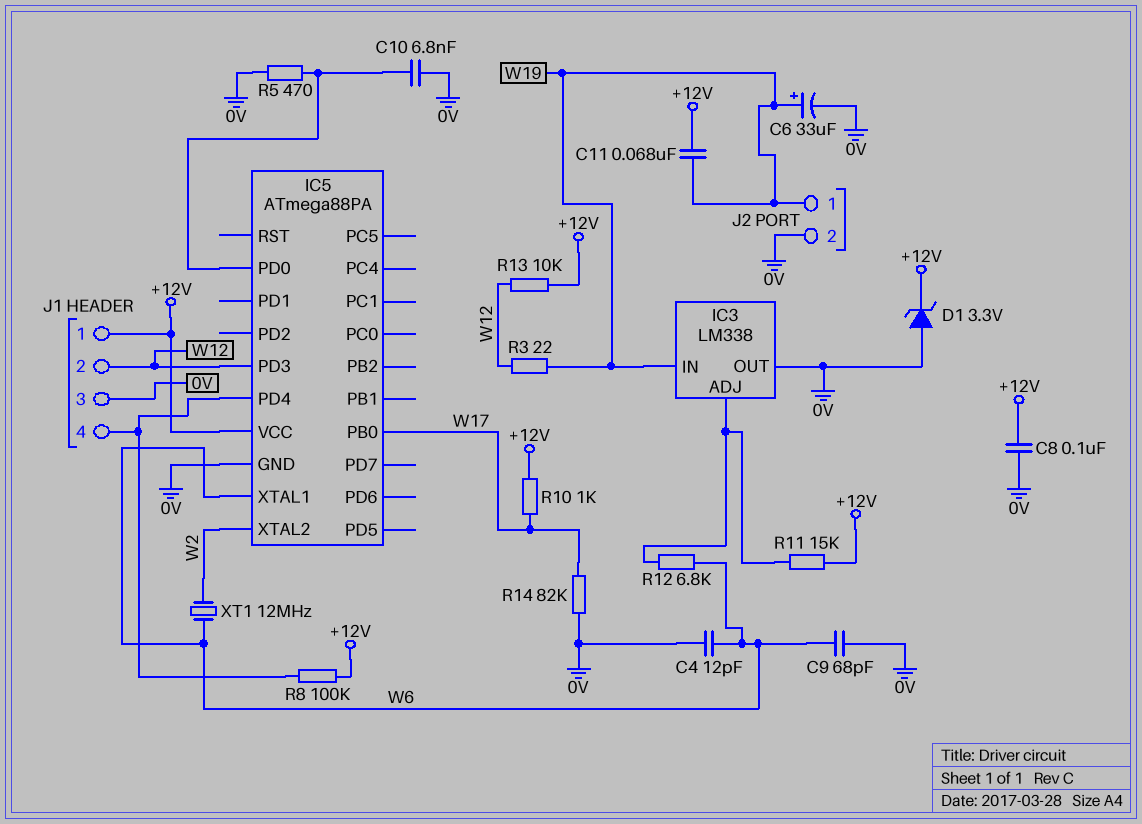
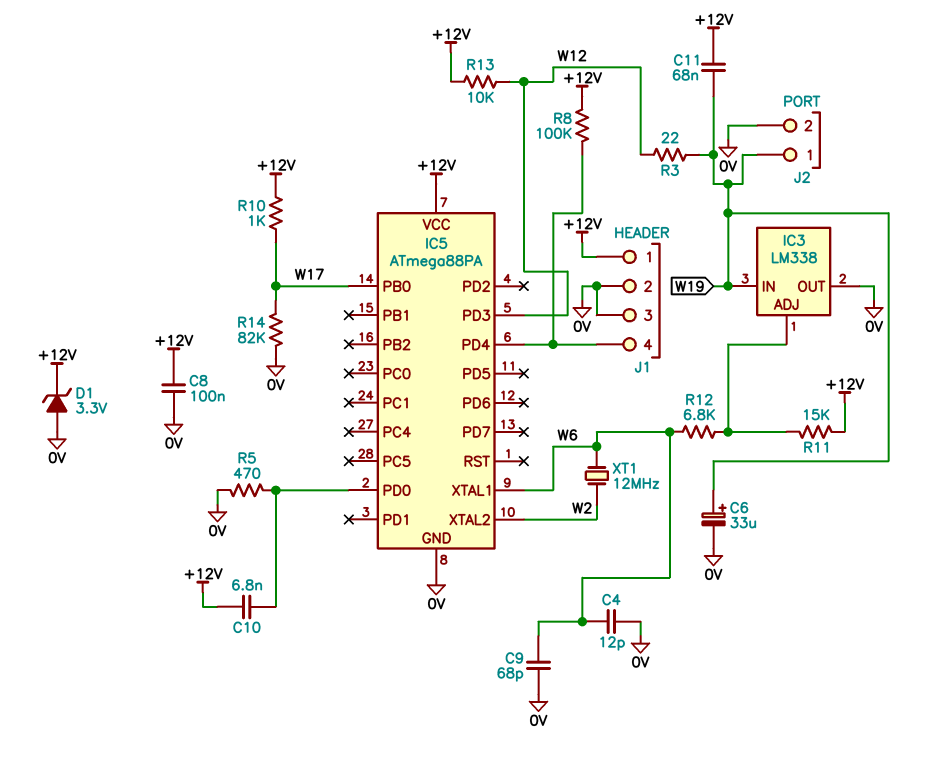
C10: 6.8nF (0V, IC5/PD0) -> 6.8nF (+12V, IC5/PD0)
J1 pin 2: W12 -> 0V

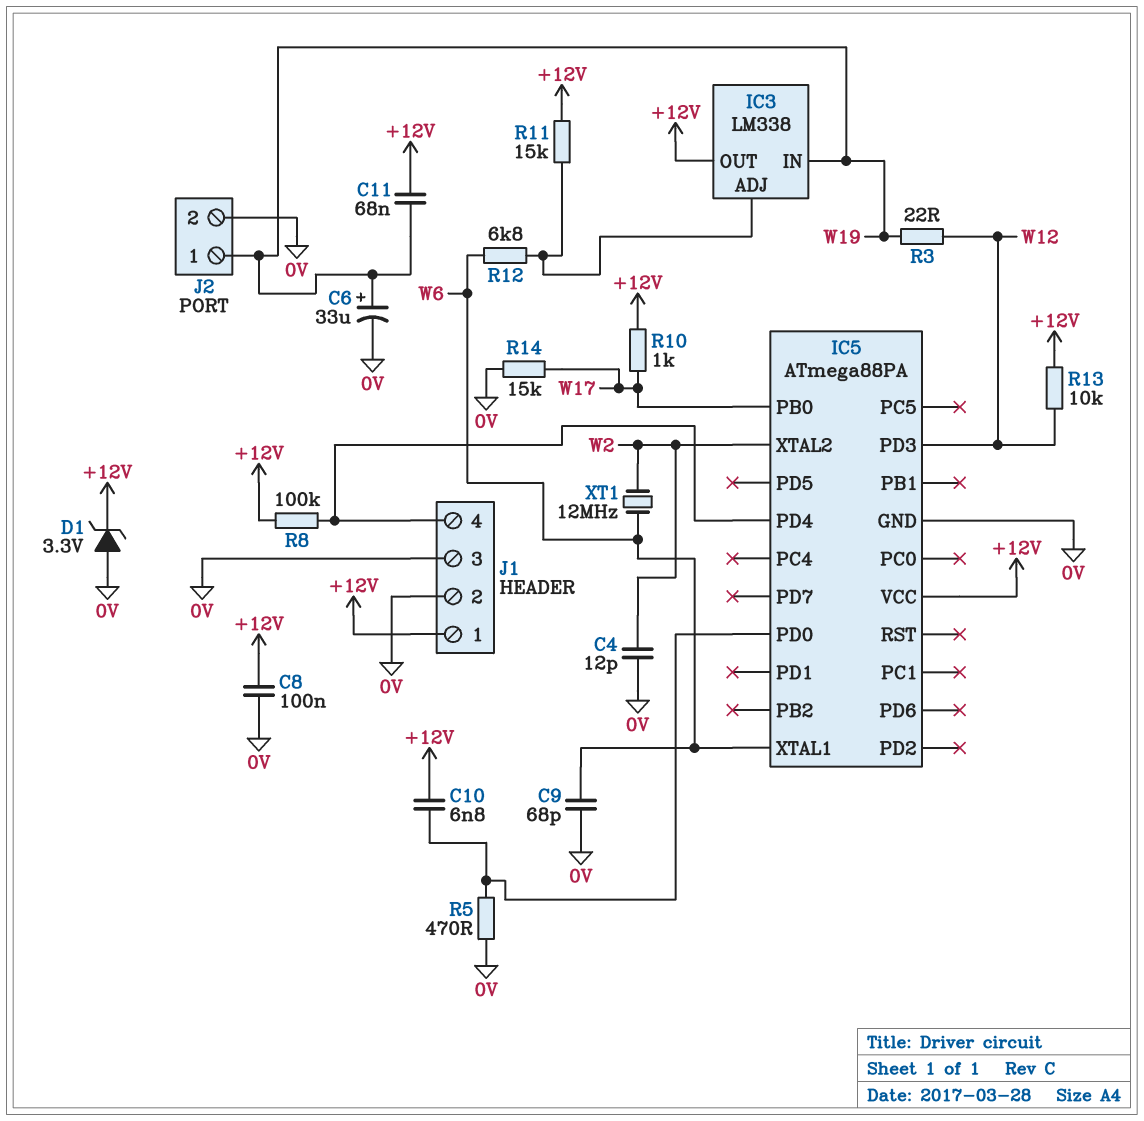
C4: 12pF (0V, W6) -> 12pF (0V, W2)
IC3 pin OUT: 0V -> +12V
R14: 82k (0V, W17) -> 15k (0V, W17)

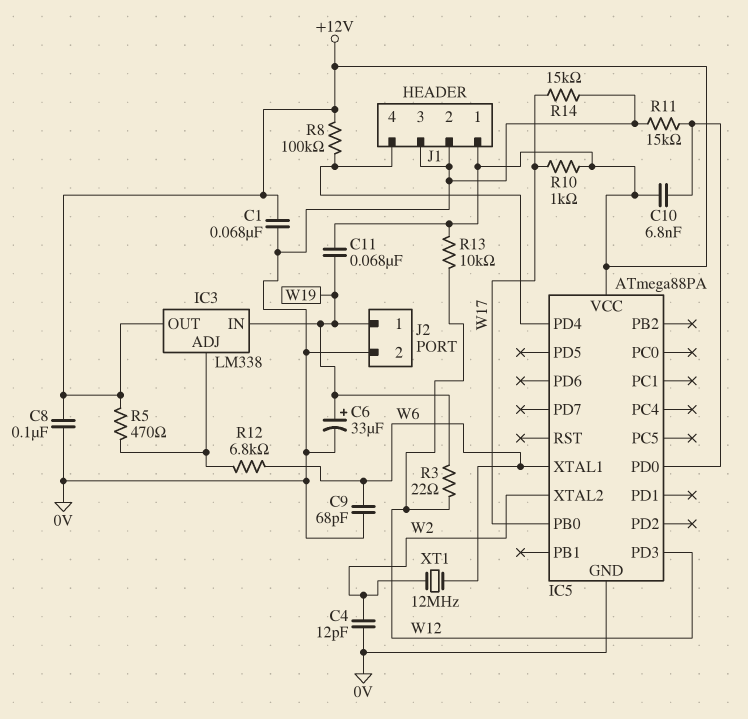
C1: none -> 68nF (+12V, 0V)
D1: zener 3.3V (A 0V, K +12V) -> none
R5: 470 (0V, IC5/PD0) -> 470 (+12V, IC3/ADJ)
R11: 15k (+12V, IC3/ADJ) -> 15k (0V, IC5/PD0)

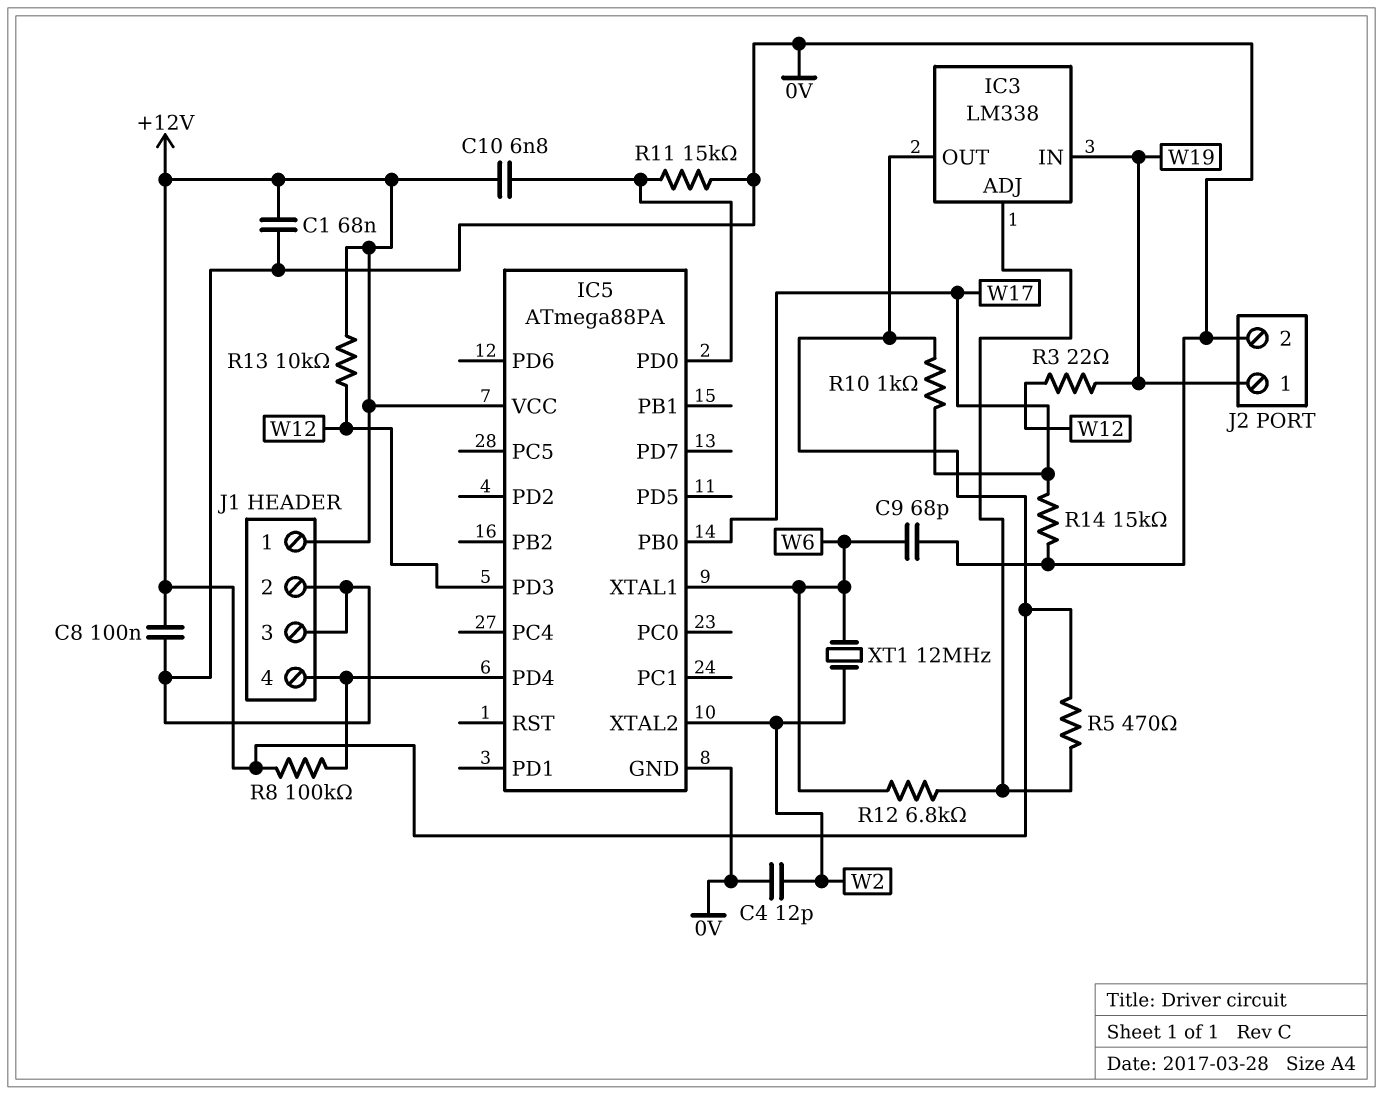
C6: 33uF (plus W19, minus 0V) -> none
C11: 68nF (+12V, W19) -> none

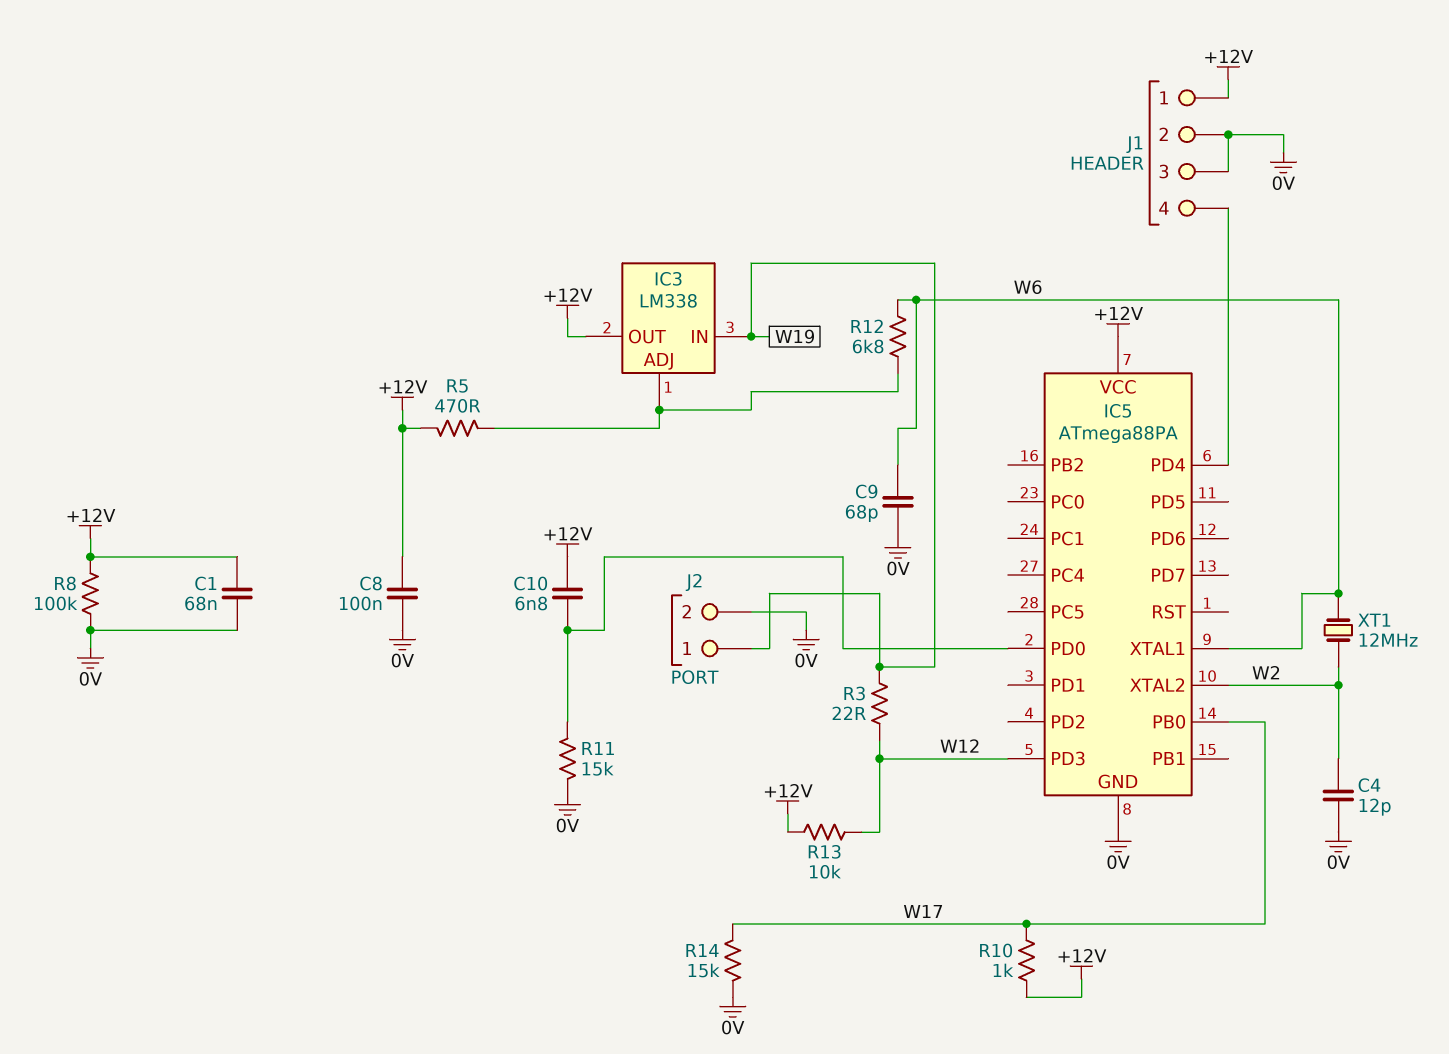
R8: 100k (+12V, IC5/PD4) -> 100k (+12V, 0V)

